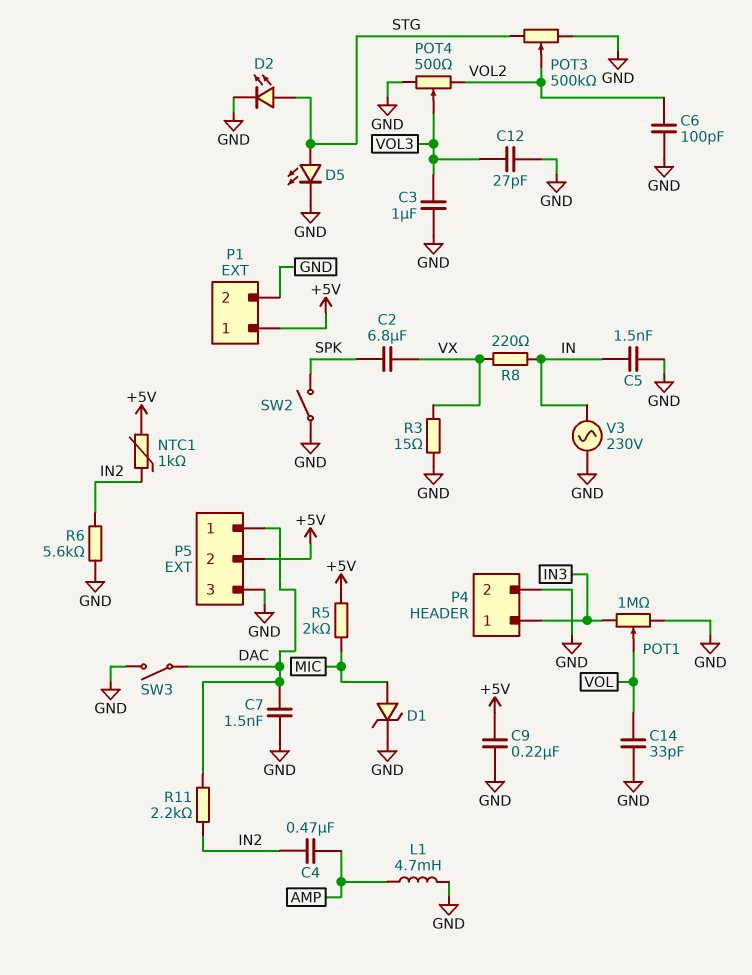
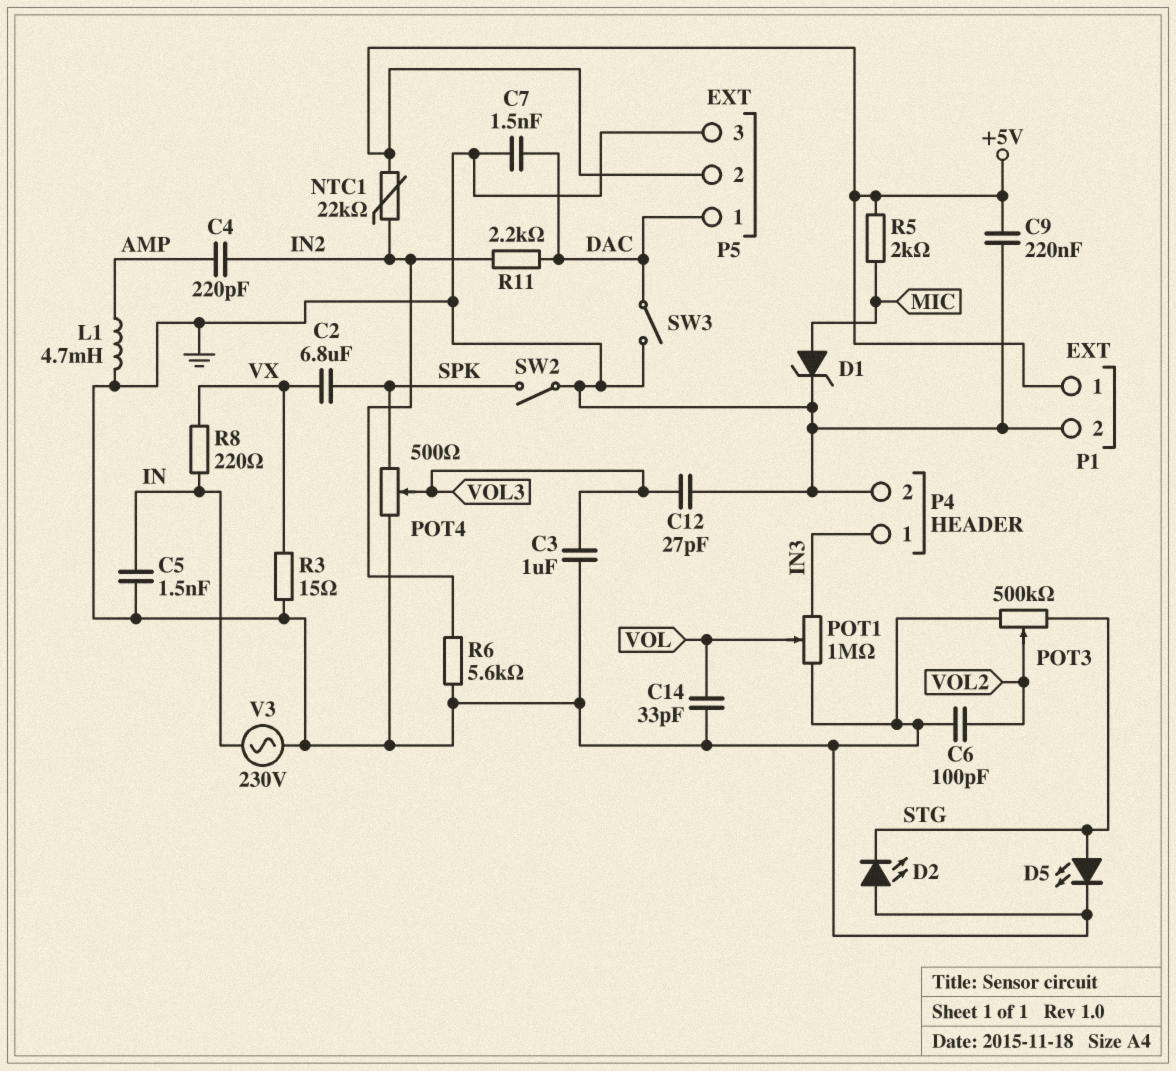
C4: 470nF (AMP, IN2) -> 220pF (AMP, IN2)
D2: LED (A STG, K GND) -> LED (A GND, K STG)
NTC1: 1k (+5V, IN2) -> 22k (+5V, IN2)
POT4: 500 (GND, VOL2, wiper VOL3) -> 500 (GND, SPK, wiper VOL3)

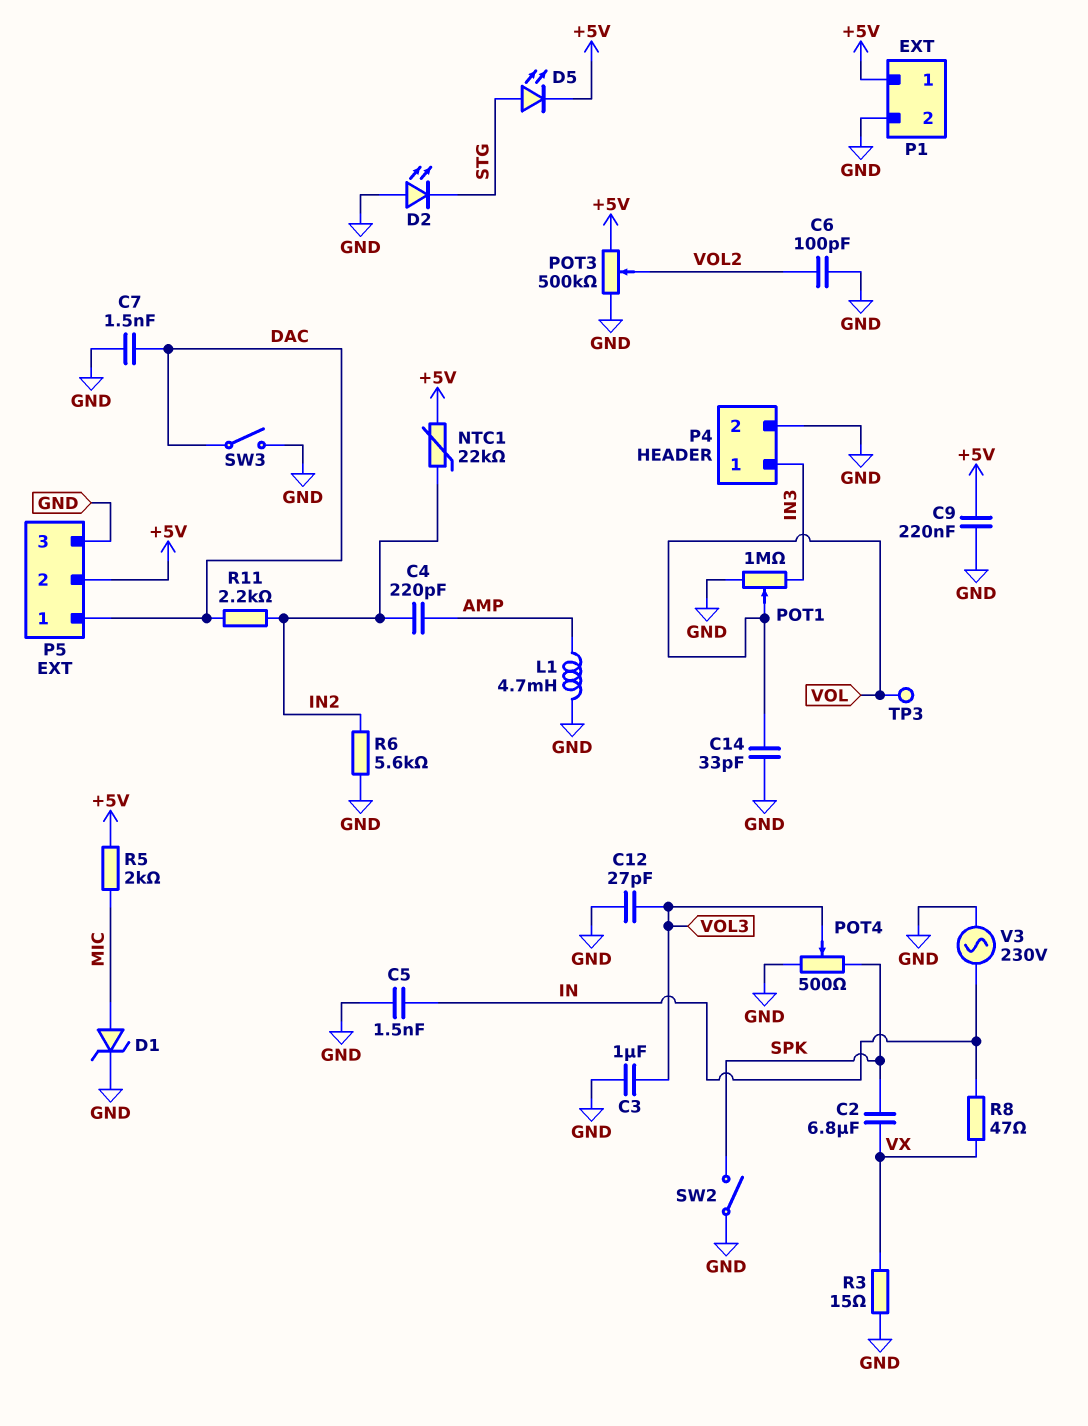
D5: LED (A STG, K GND) -> LED (A STG, K +5V)
POT3: 500k (GND, STG, wiper VOL2) -> 500k (+5V, GND, wiper VOL2)
R8: 220 (IN, VX) -> 47 (IN, VX)
TP3: none -> test point (VOL)

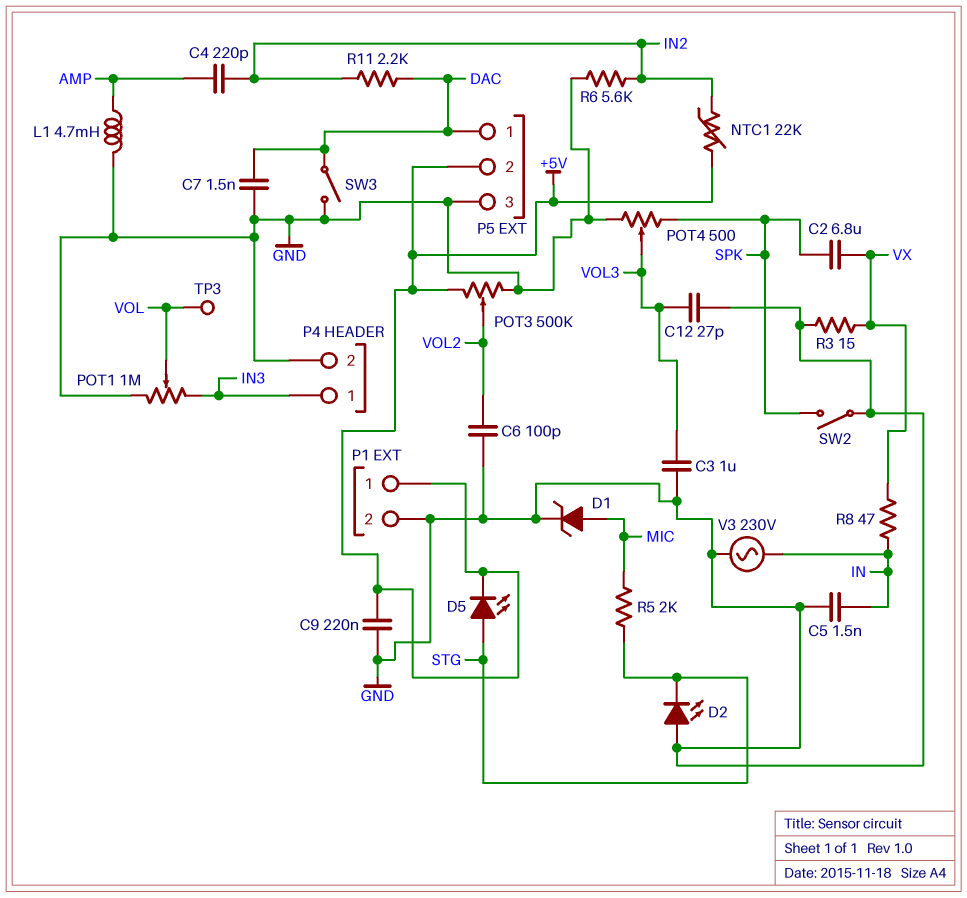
C14: 33pF (GND, VOL) -> none
R5: 2k (+5V, MIC) -> 2k (MIC, STG)

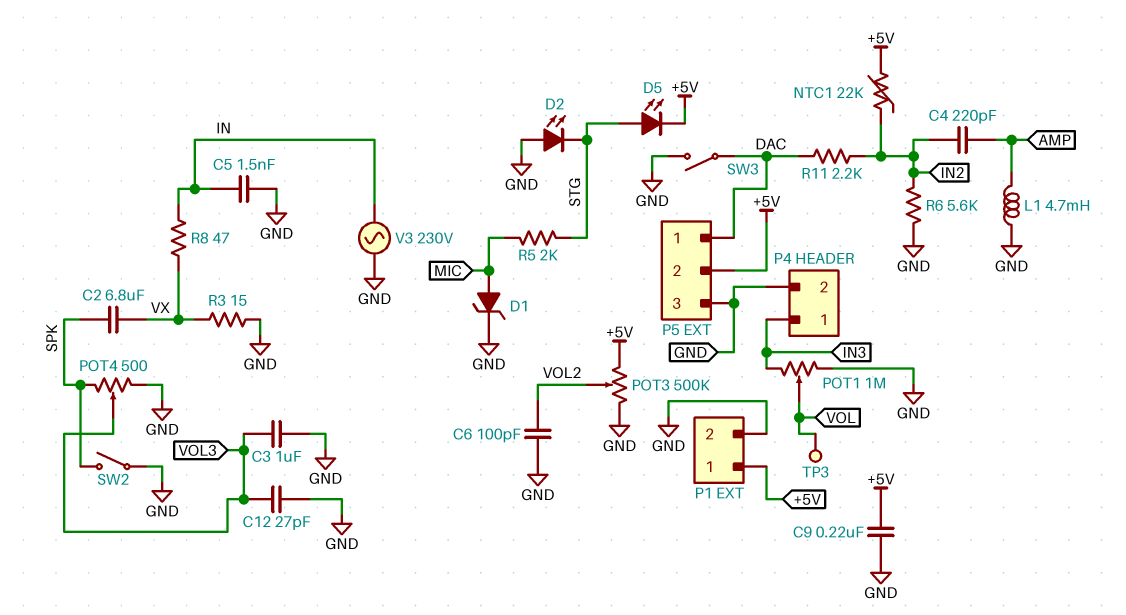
C7: 1.5nF (DAC, GND) -> none

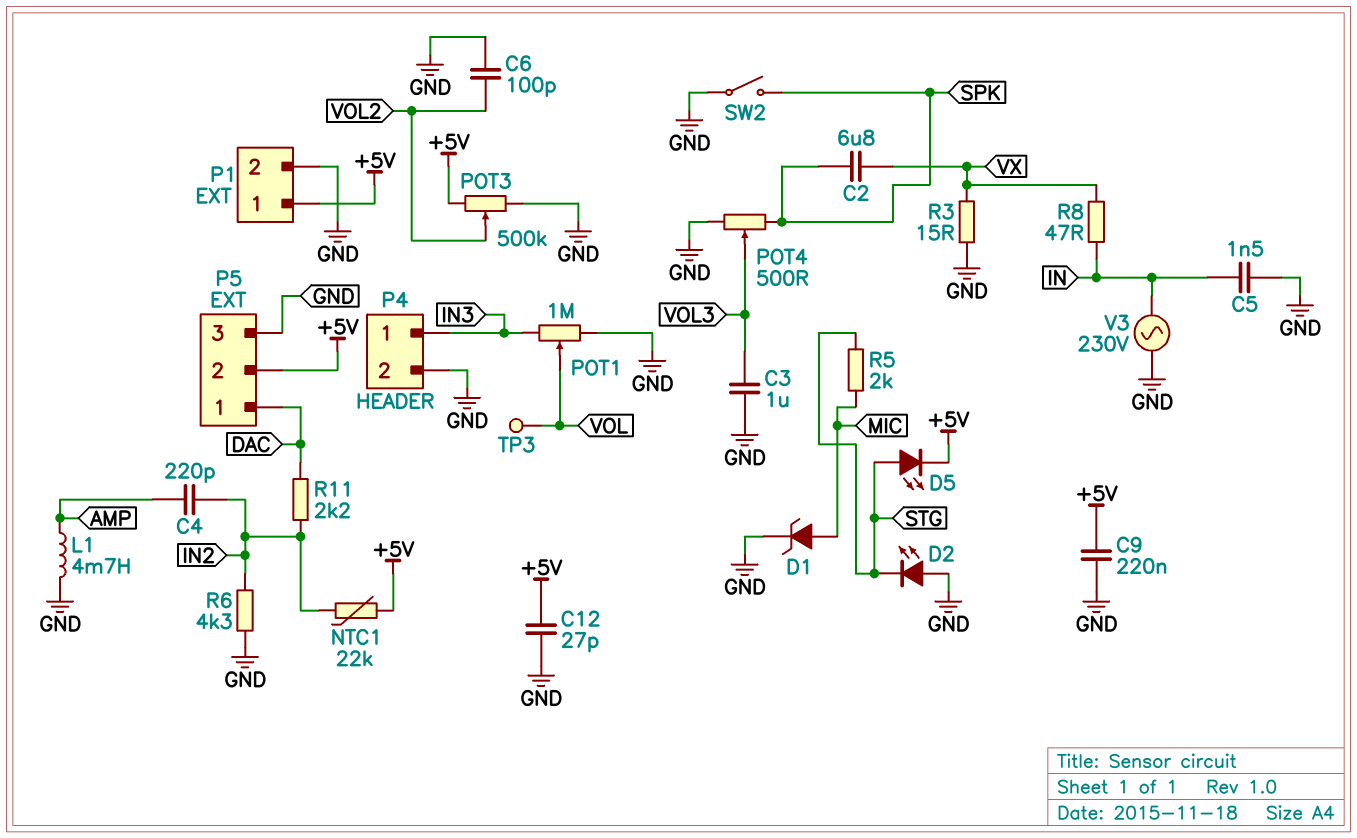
C12: 27pF (GND, VOL3) -> 27pF (+5V, GND)
R6: 5.6k (GND, IN2) -> 4.3k (GND, IN2)
SW3: switch (DAC, GND) -> none

